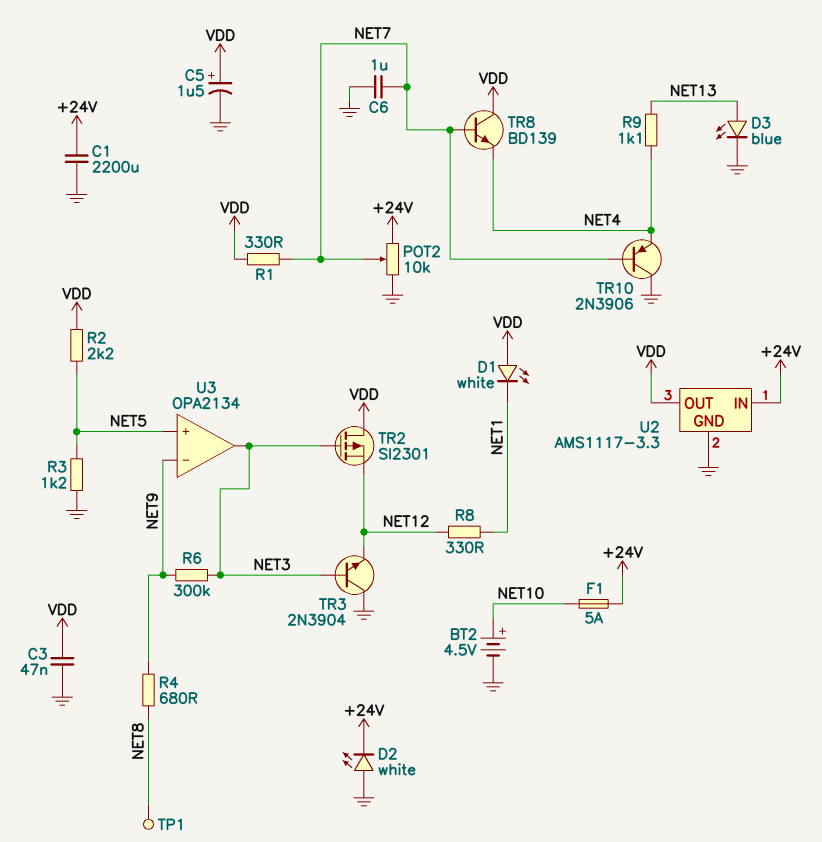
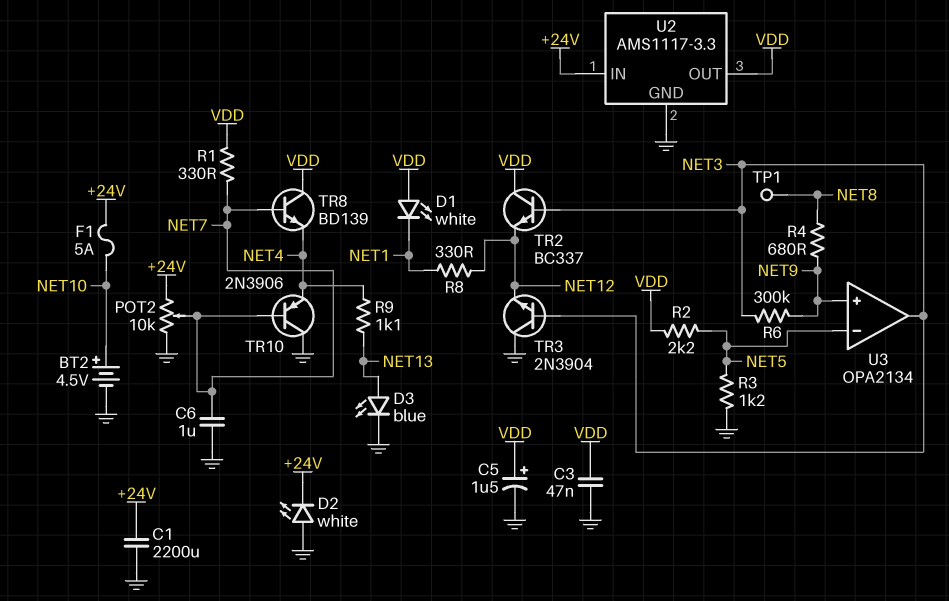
TR2: PMOS SI2301 (G NET3, D VDD, S NET12) -> NPN BC337 (B NET3, C VDD, E NET12)
U3 pin in+: NET5 -> NET9
U3 pin in-: NET9 -> NET5

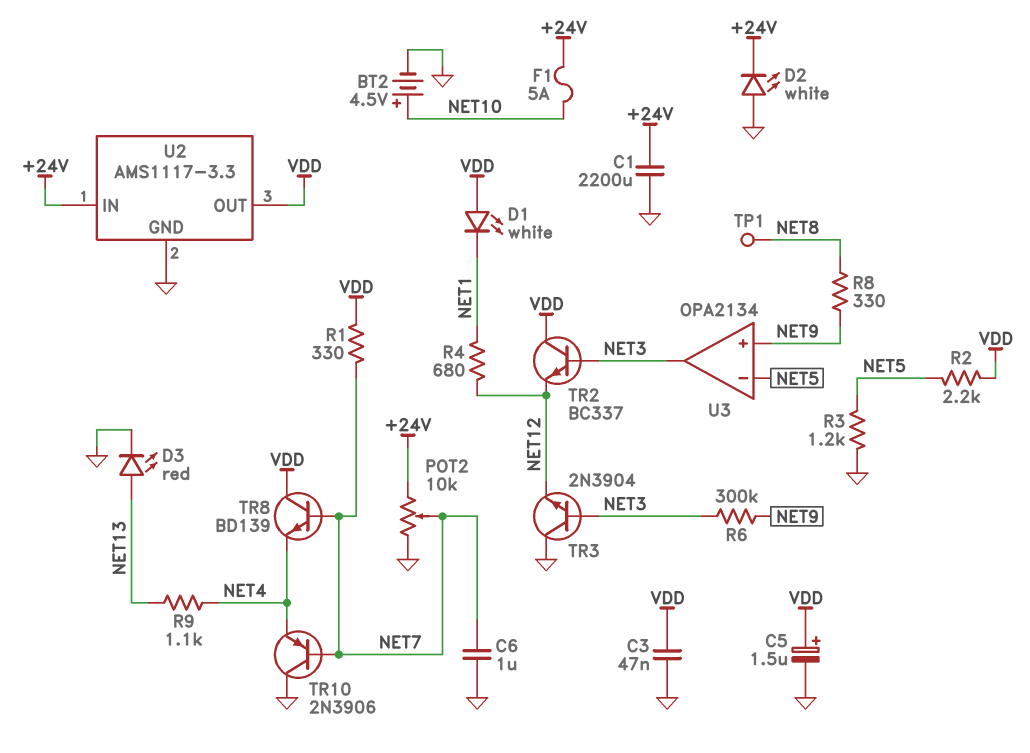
D3: LED blue (A NET13, K GND) -> LED red (A NET13, K GND)
R4: 680 (NET8, NET9) -> 680 (NET1, NET12)
R8: 330 (NET1, NET12) -> 330 (NET8, NET9)

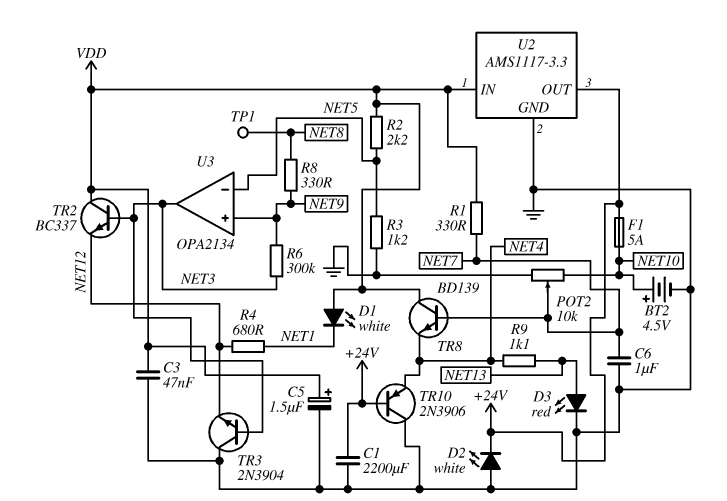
POT2: 10k (+24V, GND, wiper NET7) -> 10k (GND, NET10, wiper NET7)
TR10: PNP 2N3906 (B NET7, C GND, E NET4) -> PNP 2N3906 (B +24V, C GND, E NET4)
U2 pin IN: +24V -> VDD
U2 pin OUT: VDD -> +24V

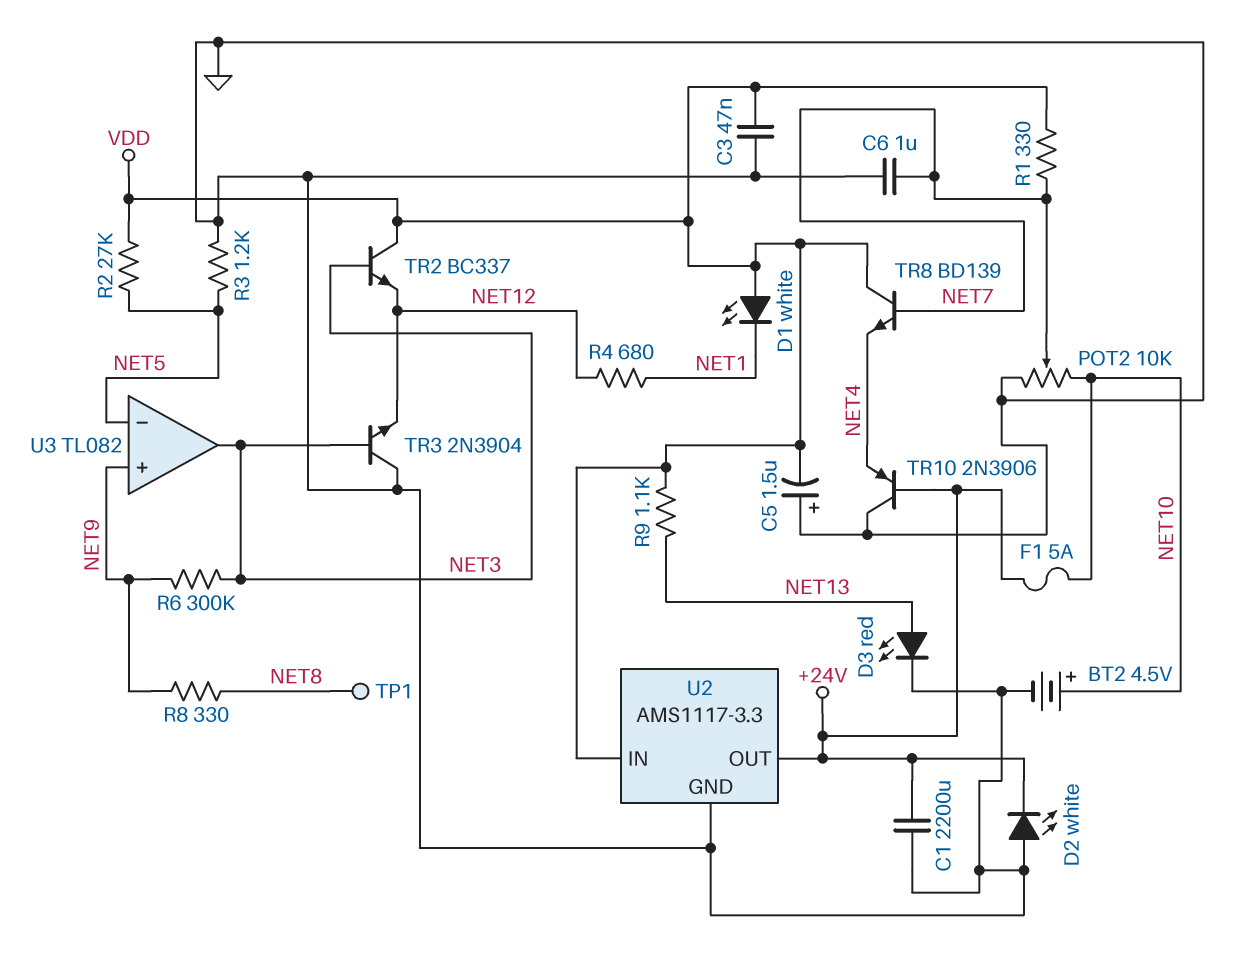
C5: 1.5uF (plus VDD, minus GND) -> 1.5uF (plus GND, minus VDD)
R2: 2.2k (NET5, VDD) -> 27k (NET5, VDD)
R9: 1.1k (NET4, NET13) -> 1.1k (NET13, VDD)
U3: OPA2134 -> TL082

